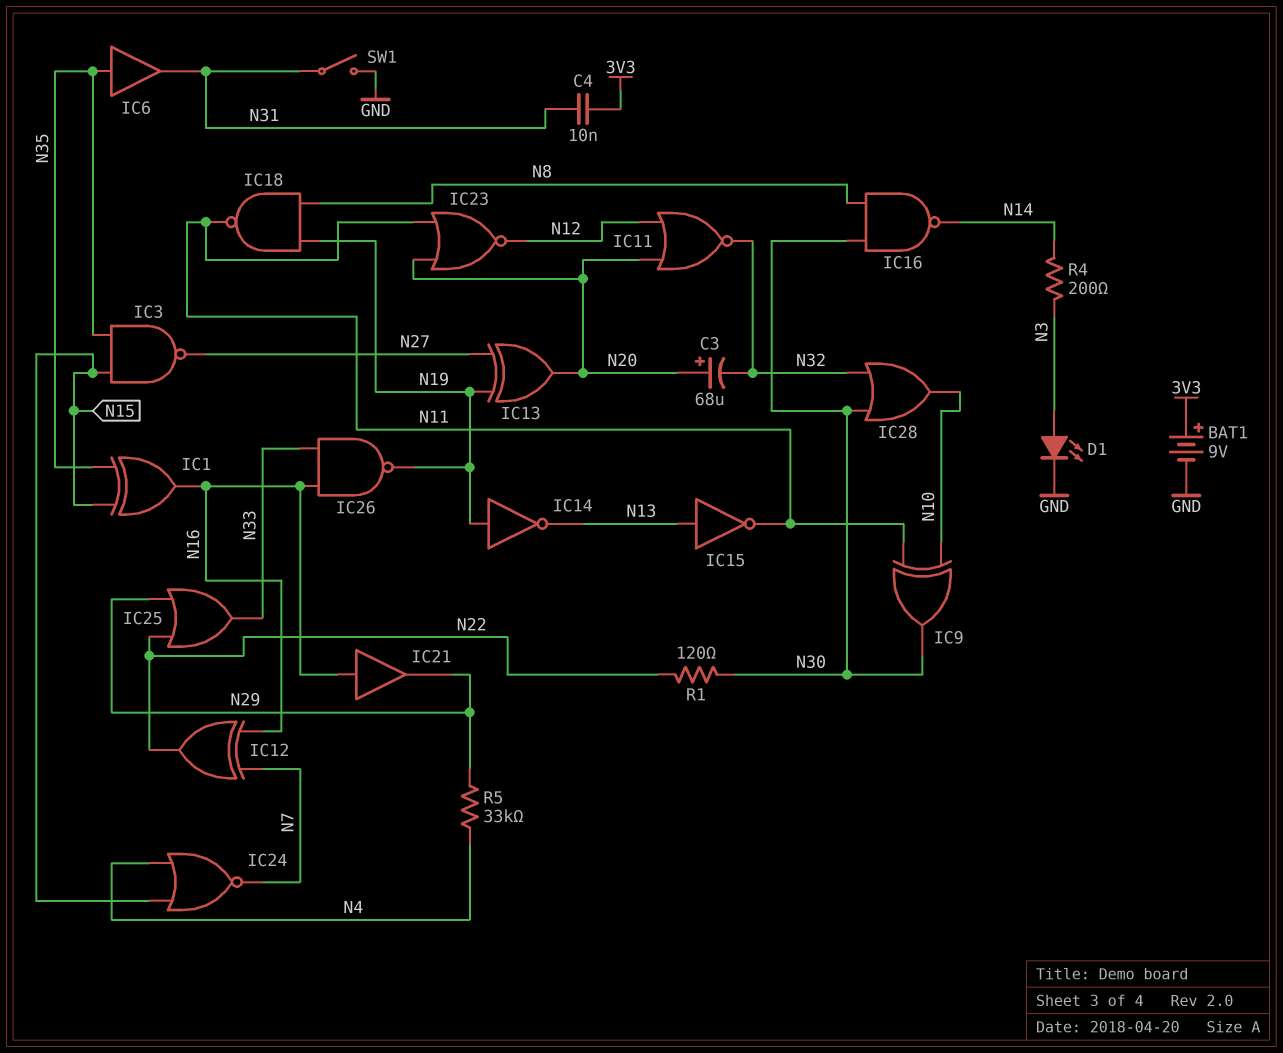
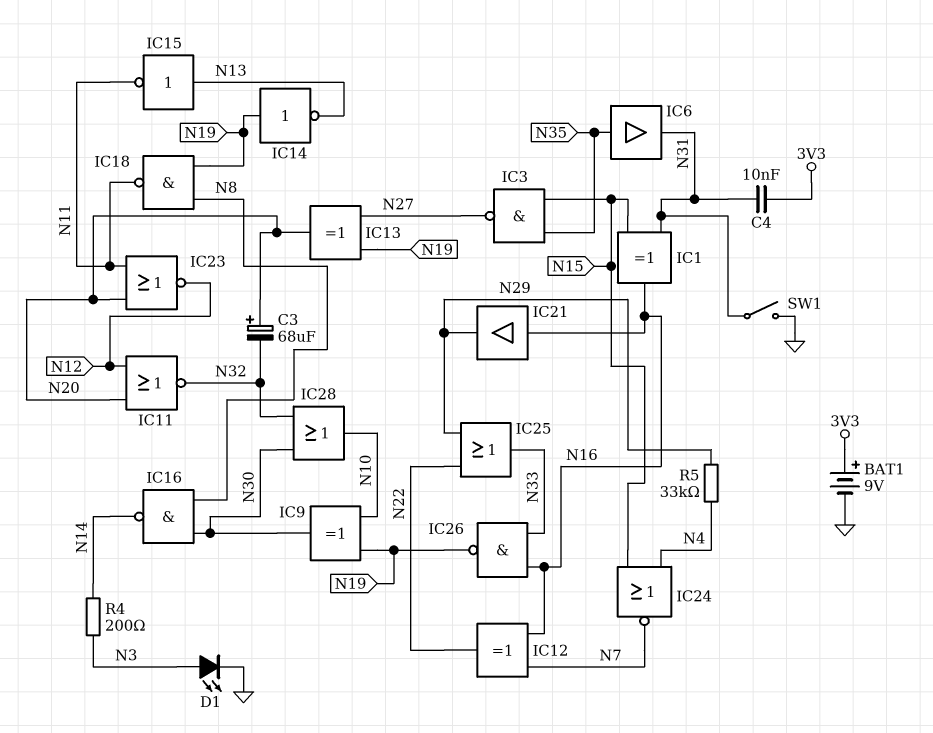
IC1: XOR (in N15, in N35, out N16) -> XOR (in N15, in N31, out N16)
IC9: XOR (in N10, in N11, out N30) -> XOR (in N10, in N19, out N30)
R1: 120 (N22, N30) -> none

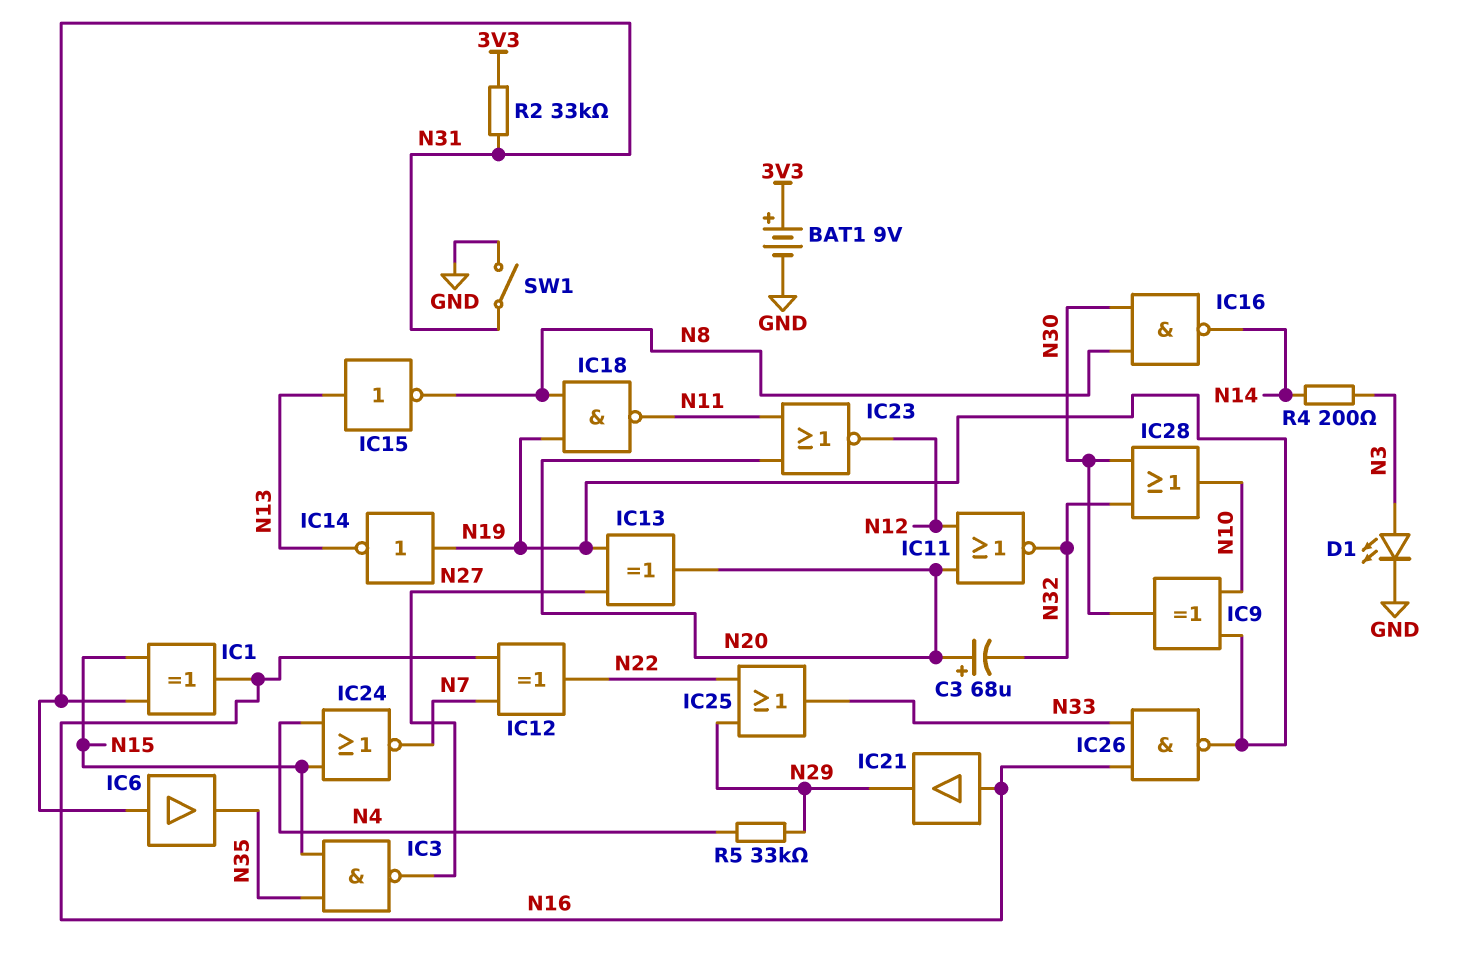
C4: 10nF (3V3, N31) -> none
IC6: buffer (in N35, out N31) -> buffer (in N31, out N35)
IC15: NOT (in N13, out N11) -> NOT (in N13, out N8)
R2: none -> 33k (3V3, N31)

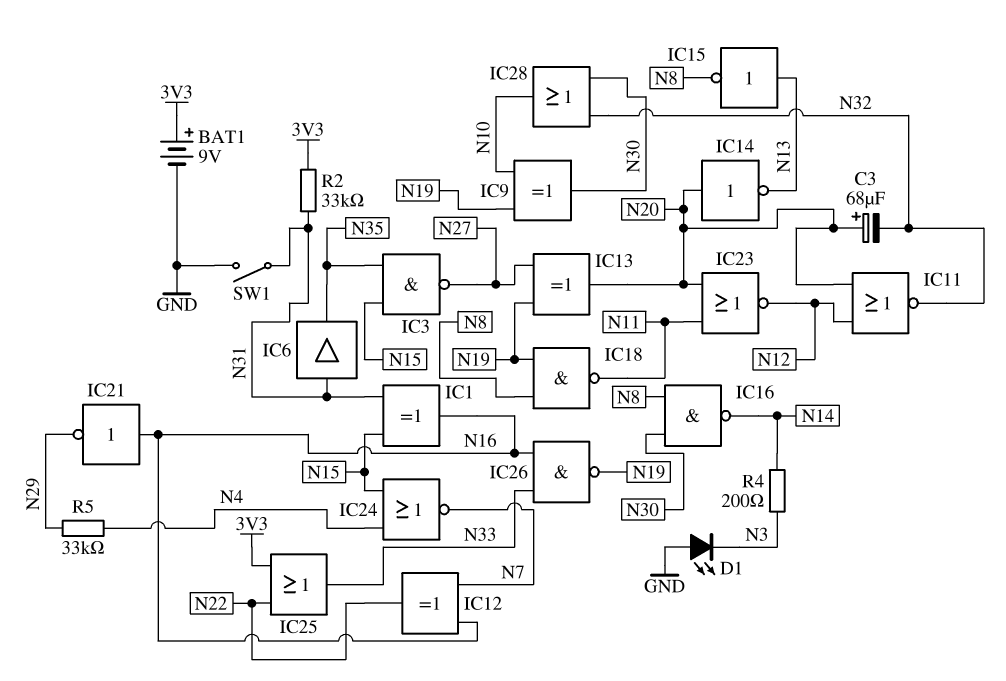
D1: LED (A N3, K GND) -> LED (A GND, K N3)
IC14: NOT (in N19, out N13) -> NOT (in N20, out N13)
IC21: buffer (in N16, out N29) -> NOT (in N16, out N29)
IC25: OR (in N22, in N29, out N33) -> OR (in 3V3, in N22, out N33)

